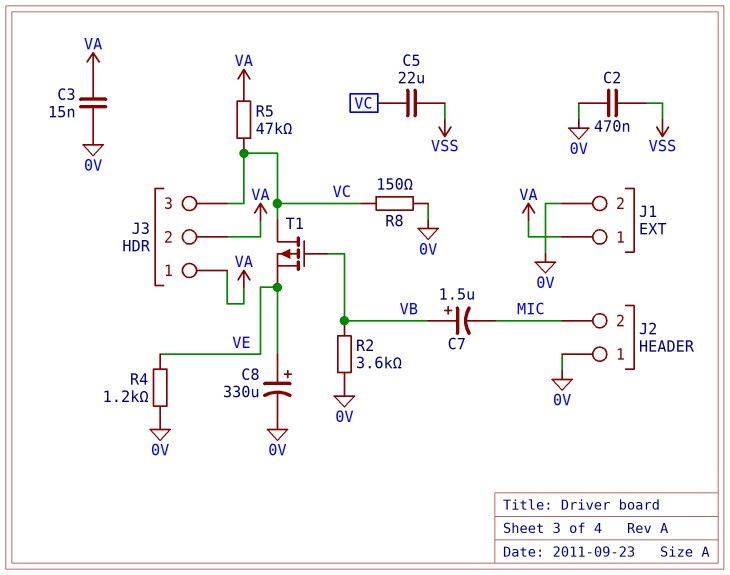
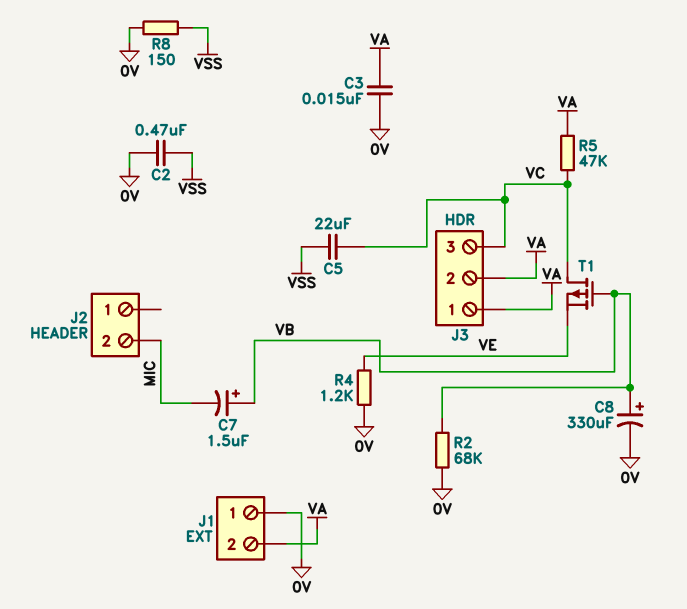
C8: 330uF (plus VE, minus 0V) -> 330uF (plus VB, minus 0V)
J1 pin 1: VA -> 0V
J1 pin 2: 0V -> VA
J2 pin 1: 0V -> none
R2: 3.6k (0V, VB) -> 68k (0V, VB)
R8: 150 (0V, VC) -> 150 (0V, VSS)

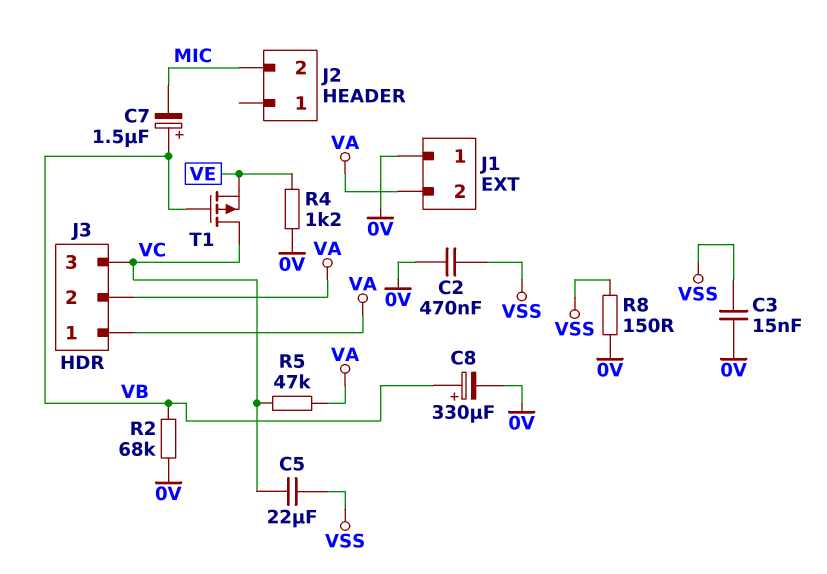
C3: 15nF (0V, VA) -> 15nF (0V, VSS)

